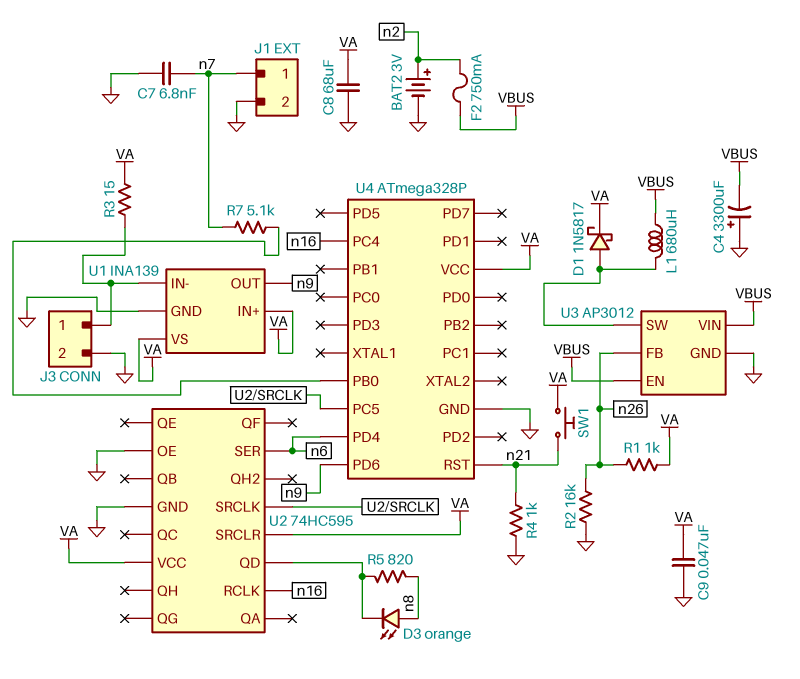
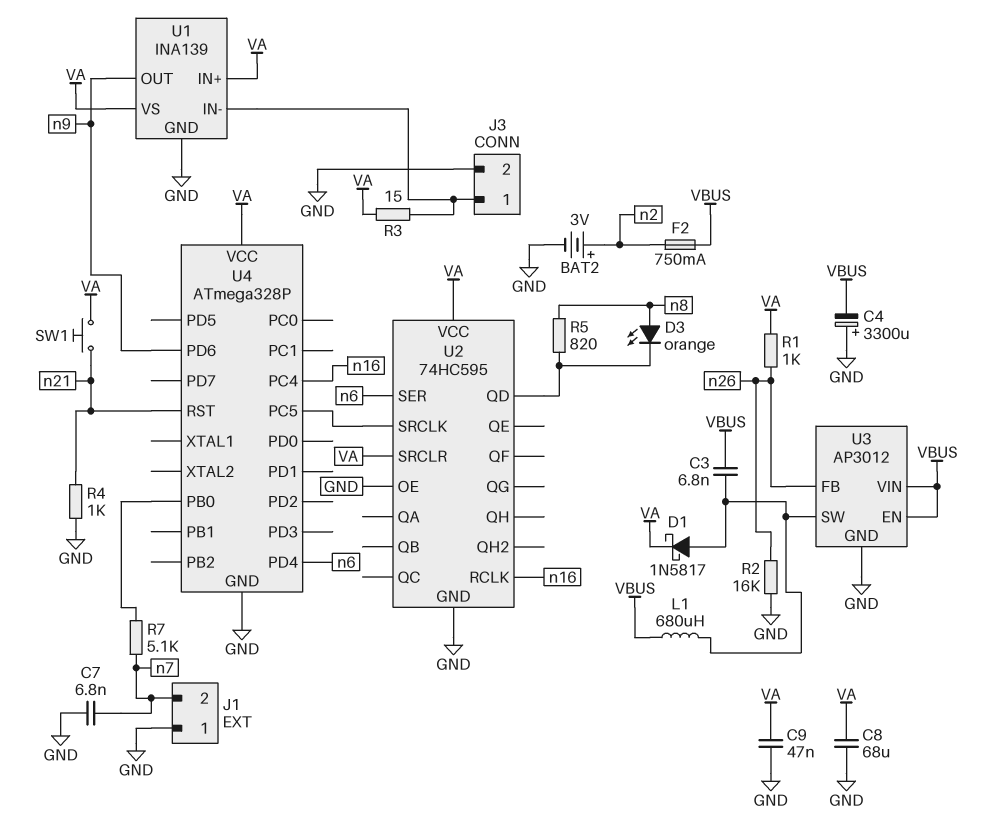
C3: none -> 6.8nF (U3/SW, VBUS)
J1 pin 1: n7 -> GND
J1 pin 2: GND -> n7

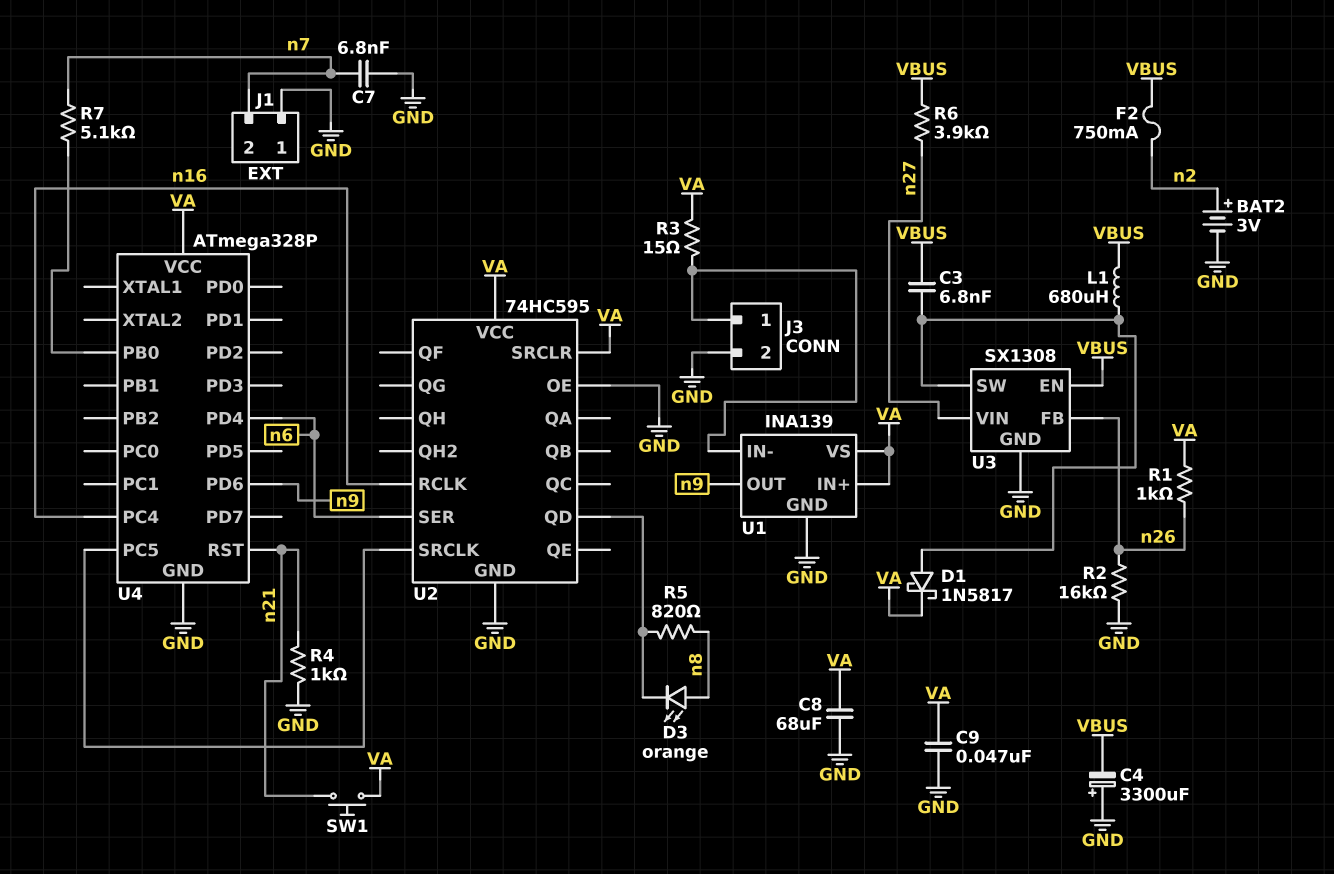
R6: none -> 3.9k (VBUS, n27)
U3: AP3012 -> SX1308
U3 pin VIN: VBUS -> n27

